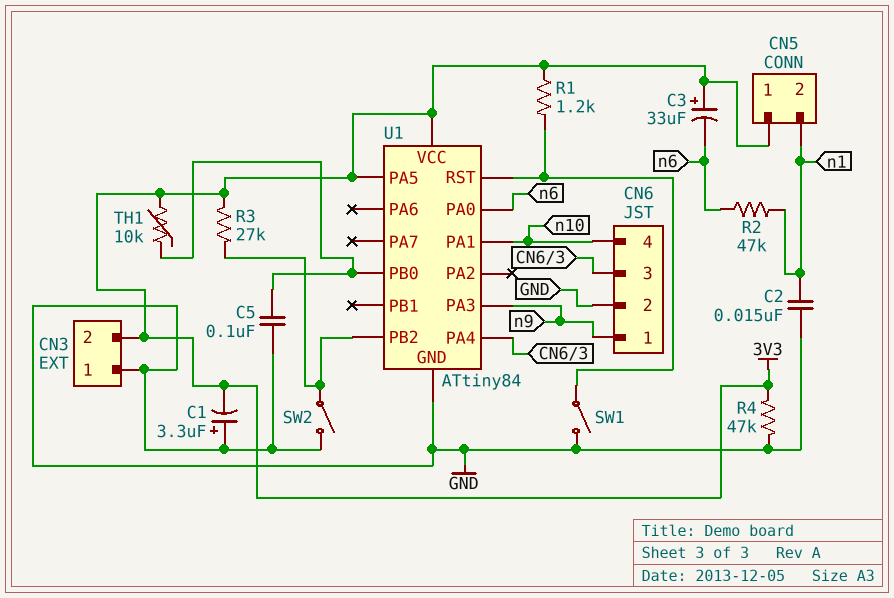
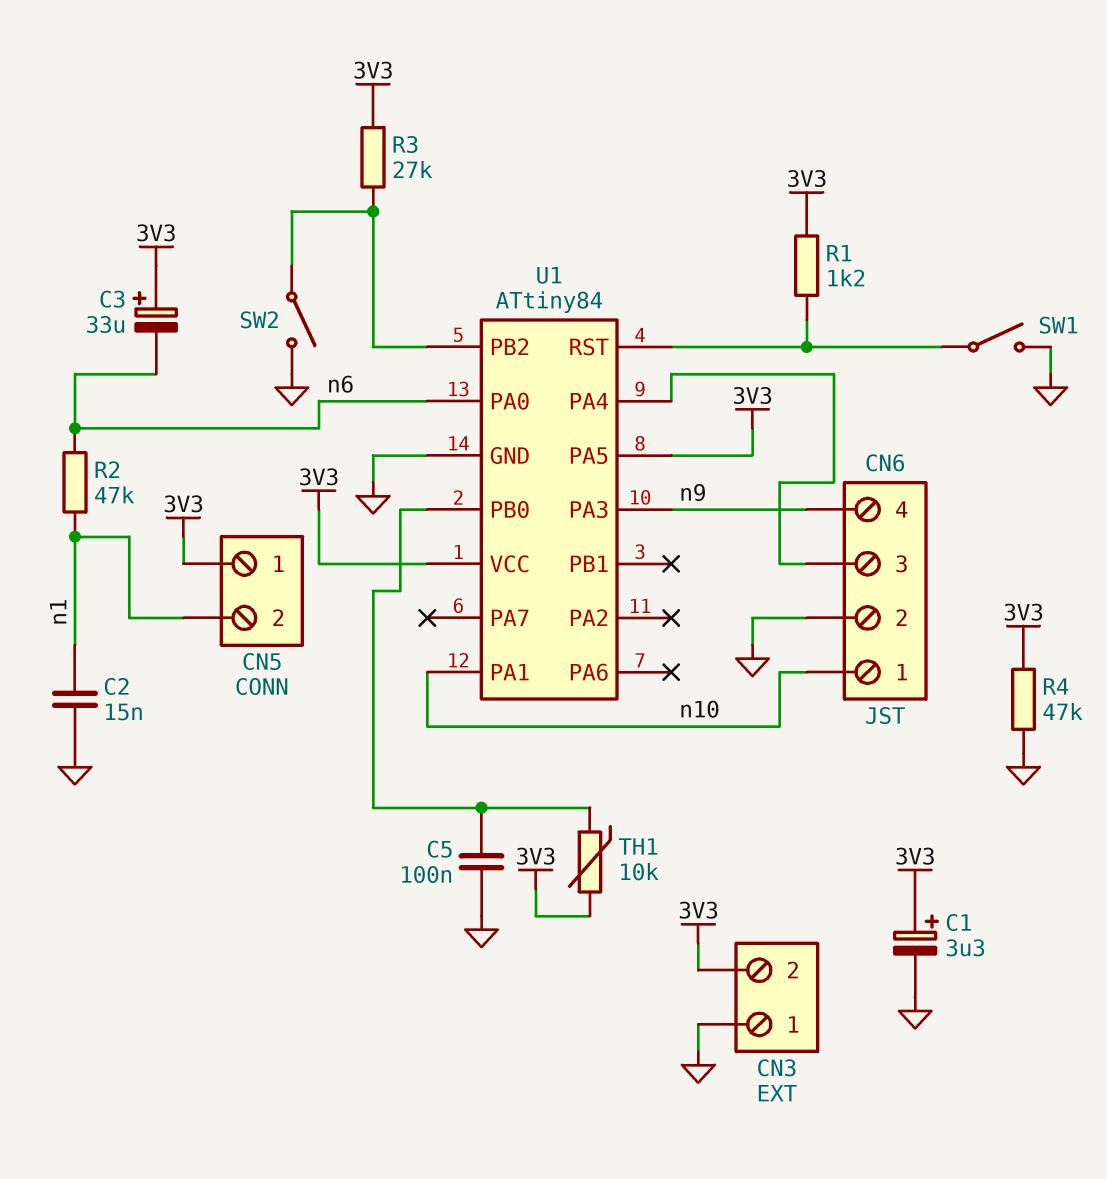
C1: 3.3uF (plus GND, minus 3V3) -> 3.3uF (plus 3V3, minus GND)
CN6 pin 1: n9 -> n10
CN6 pin 4: n10 -> n9

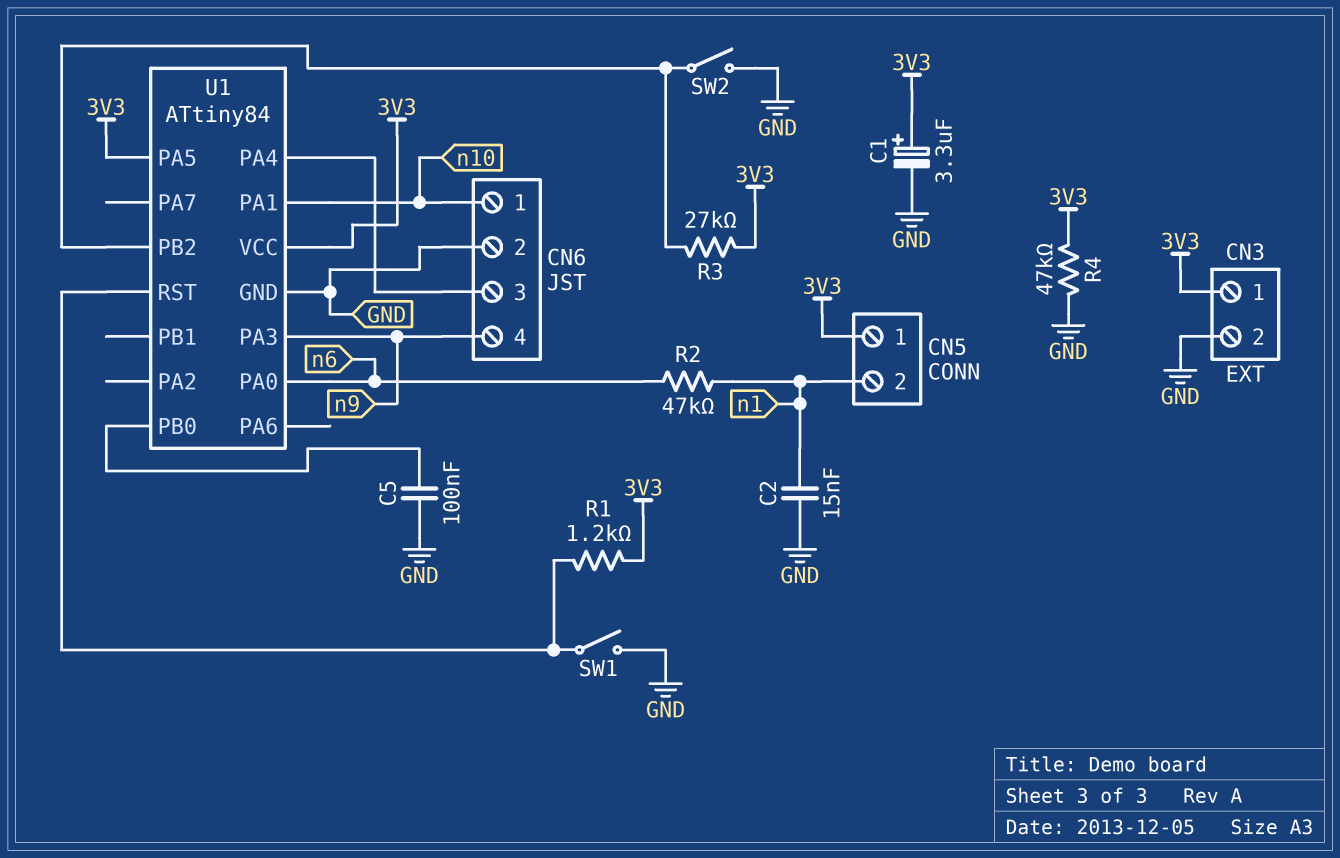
C3: 33uF (plus 3V3, minus n6) -> none
CN3 pin 1: GND -> 3V3
CN3 pin 2: 3V3 -> GND
TH1: 10k (3V3, U1/PB0) -> none

